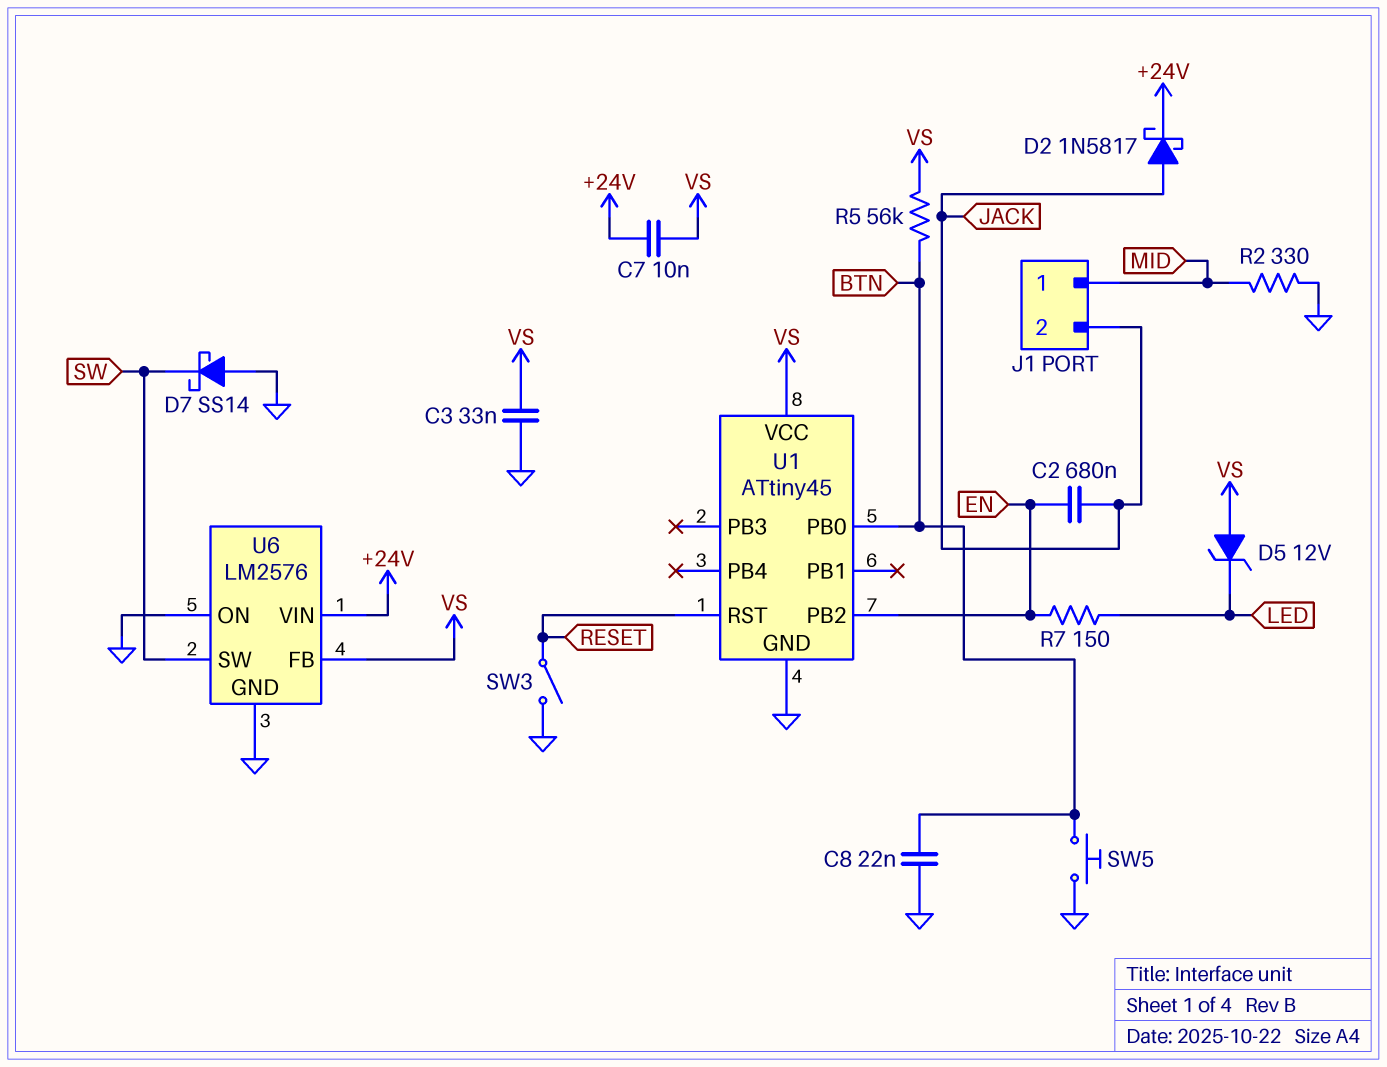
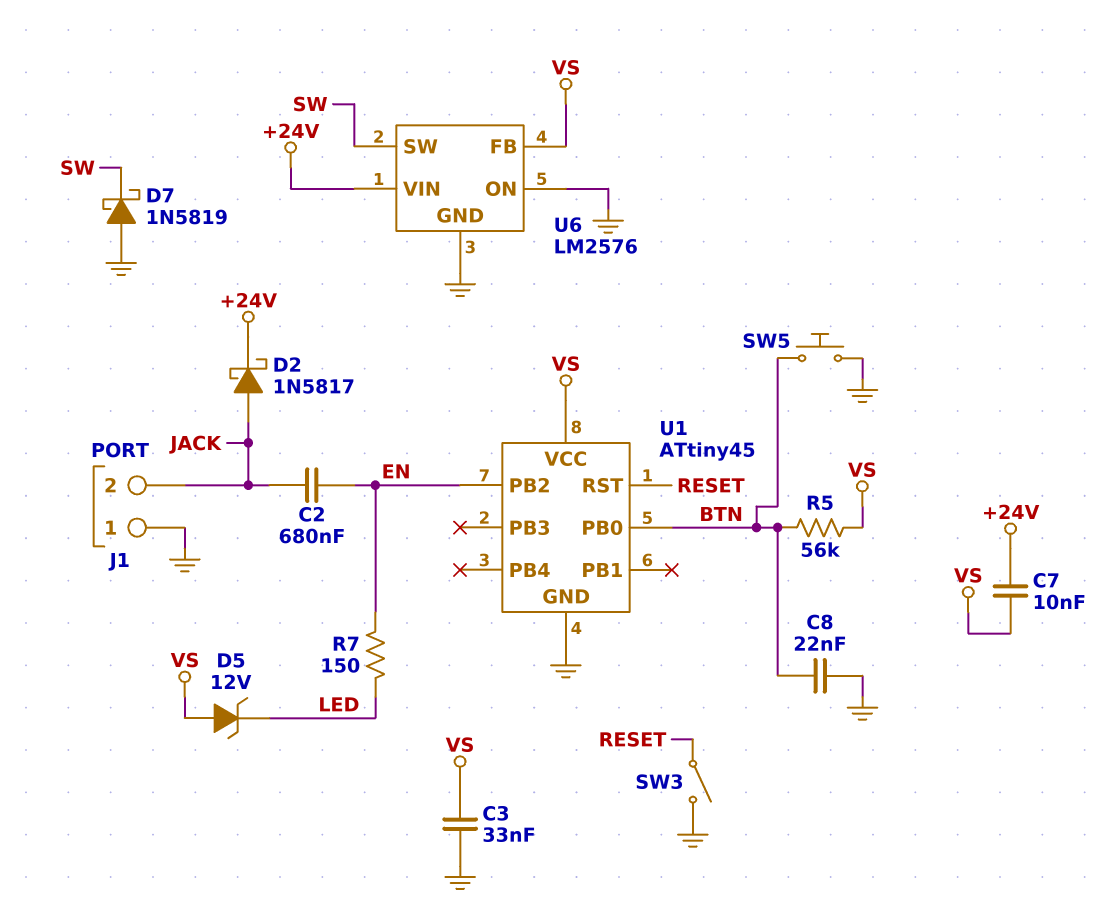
D7: schottky SS14 (A GND, K SW) -> schottky 1N5819 (A GND, K SW)
J1 pin 1: MID -> GND
R2: 330 (GND, MID) -> none

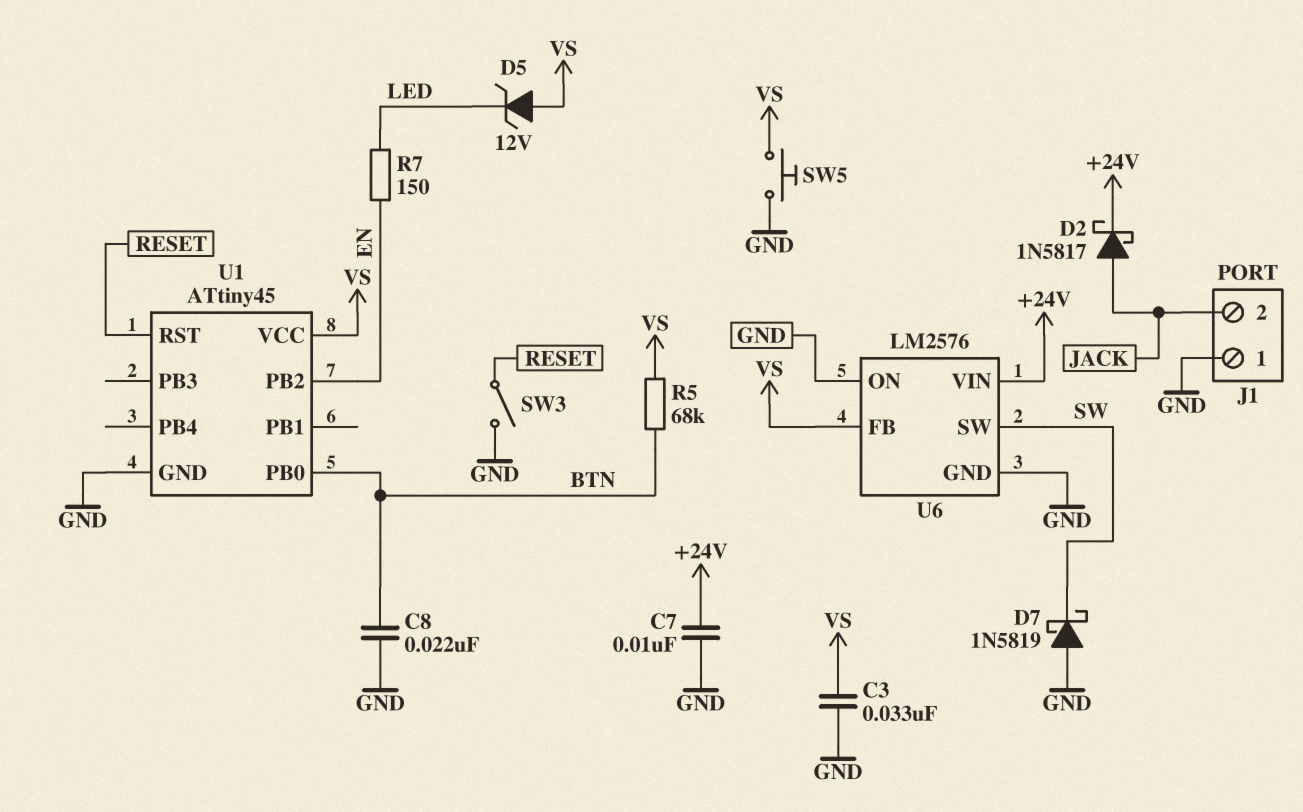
C2: 680nF (EN, JACK) -> none
C7: 10nF (+24V, VS) -> 10nF (+24V, GND)
R5: 56k (BTN, VS) -> 68k (BTN, VS)
SW5: button (BTN, GND) -> button (GND, VS)

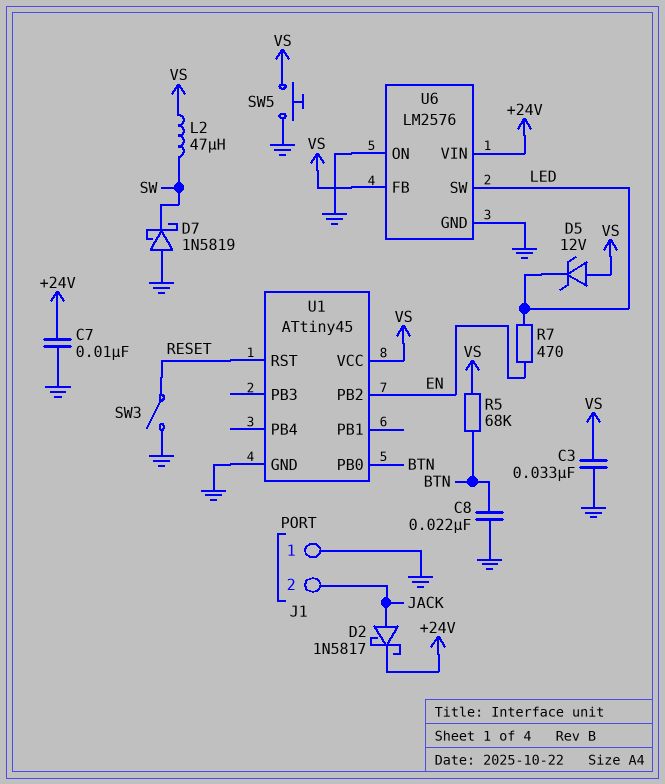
L2: none -> 47uH (SW, VS)
R7: 150 (EN, LED) -> 470 (EN, LED)
U6 pin SW: SW -> LED

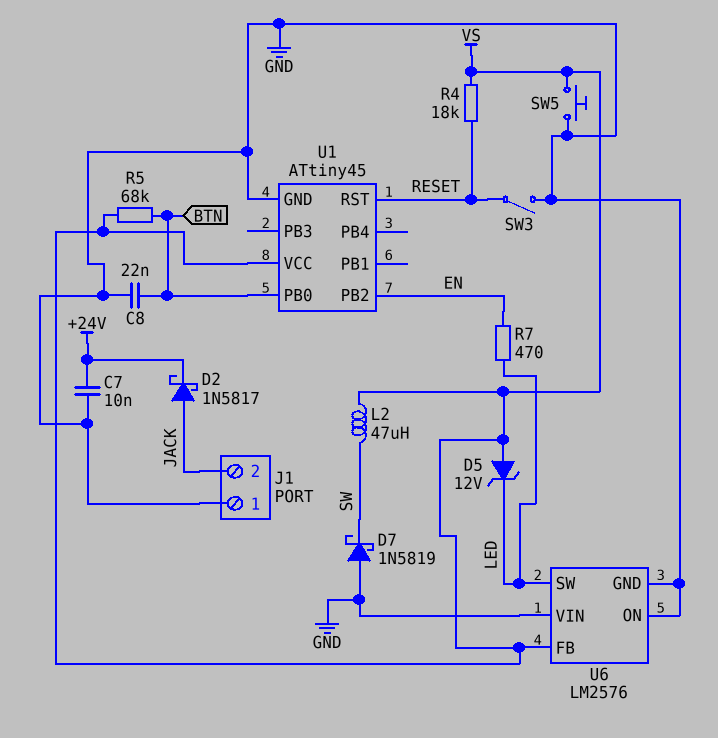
C3: 33nF (GND, VS) -> none
R4: none -> 18k (RESET, VS)
U6 pin VIN: +24V -> GND

